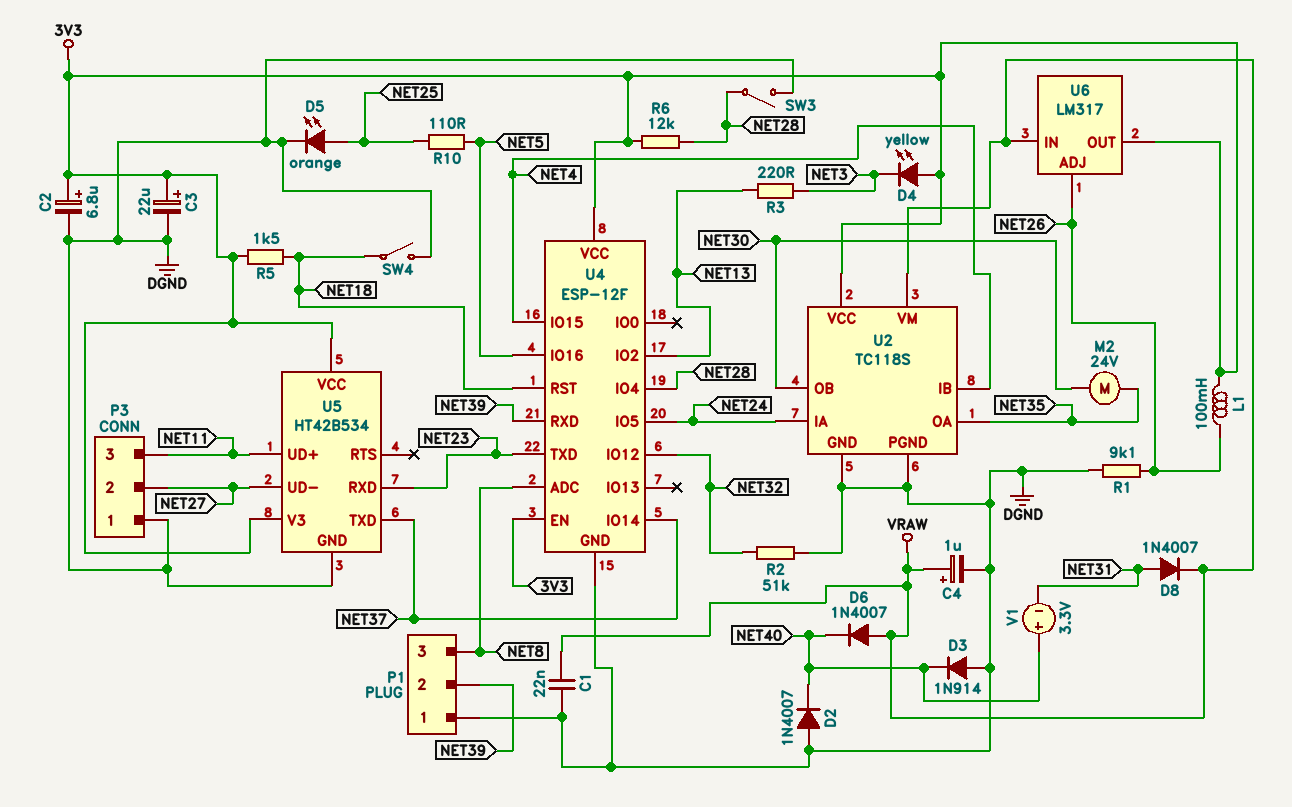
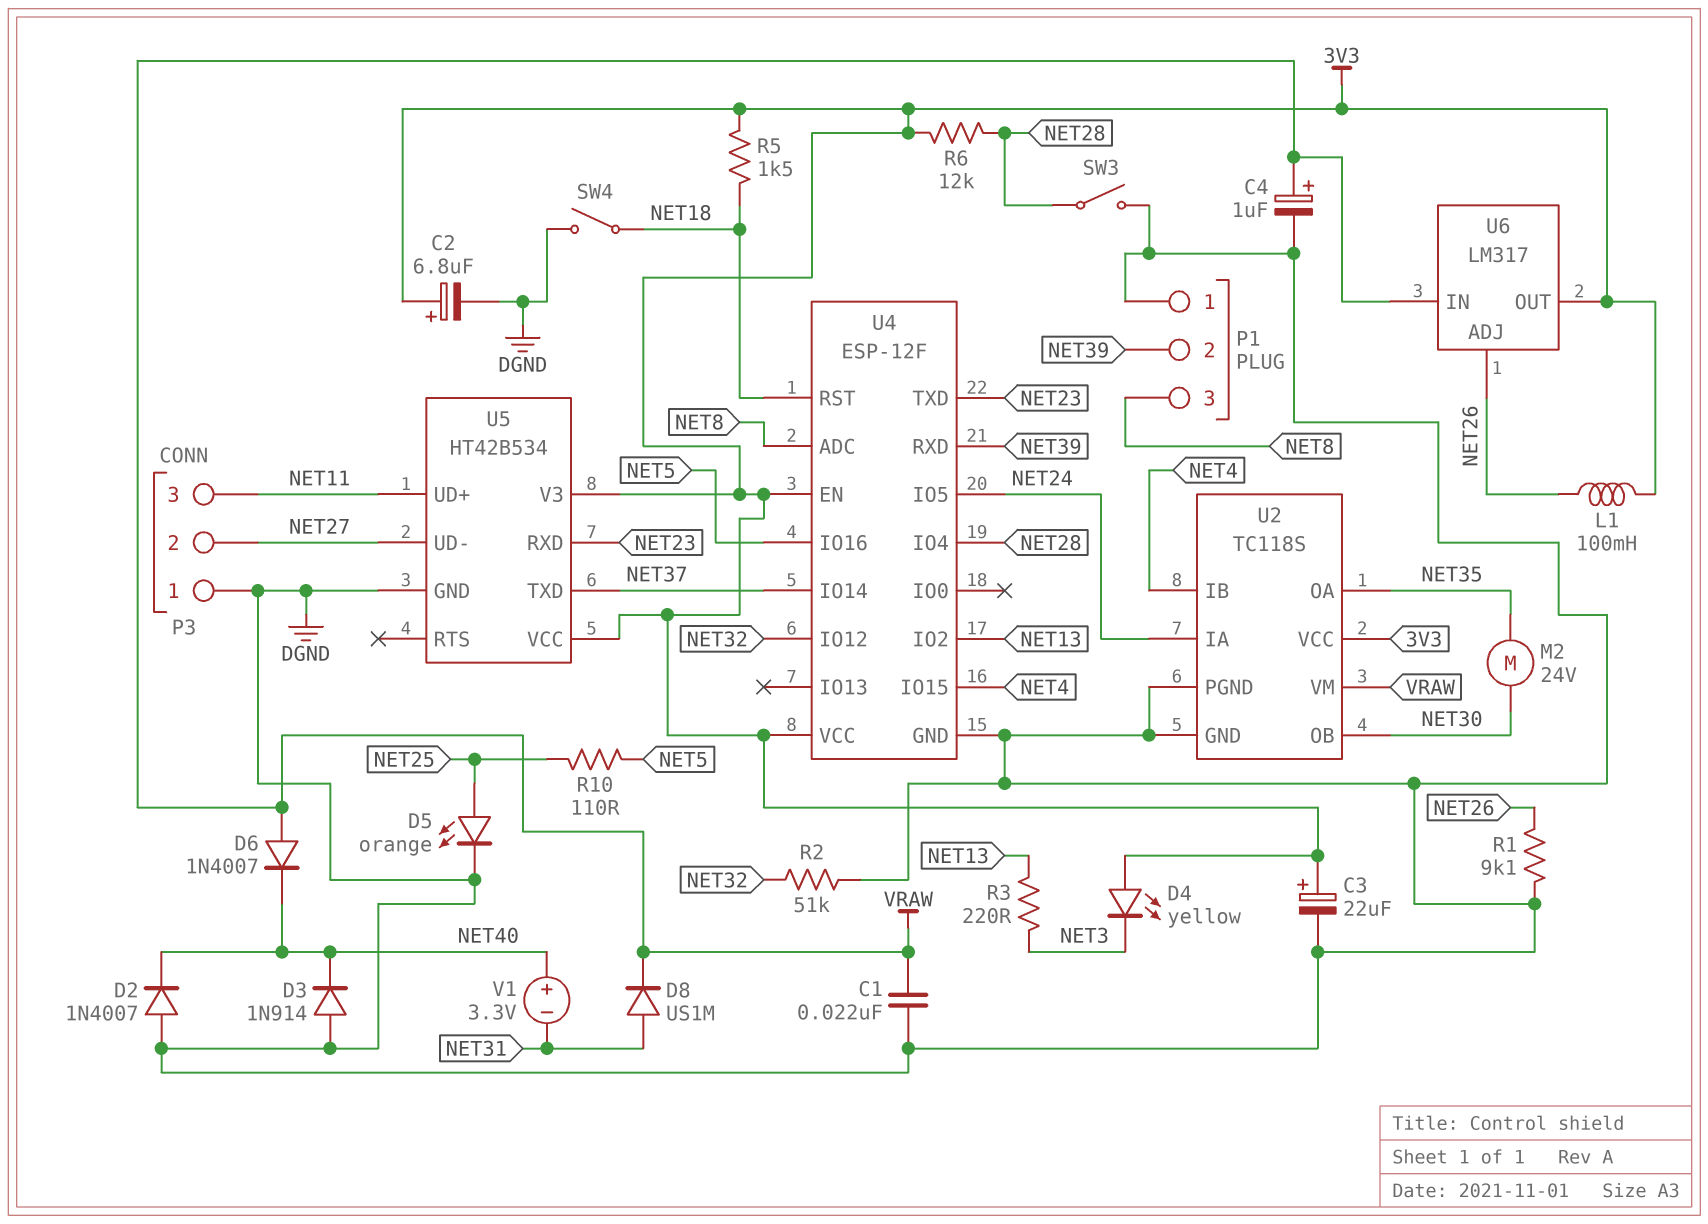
D8: diode 1N4007 (A NET31, K VRAW) -> diode US1M (A NET31, K VRAW)

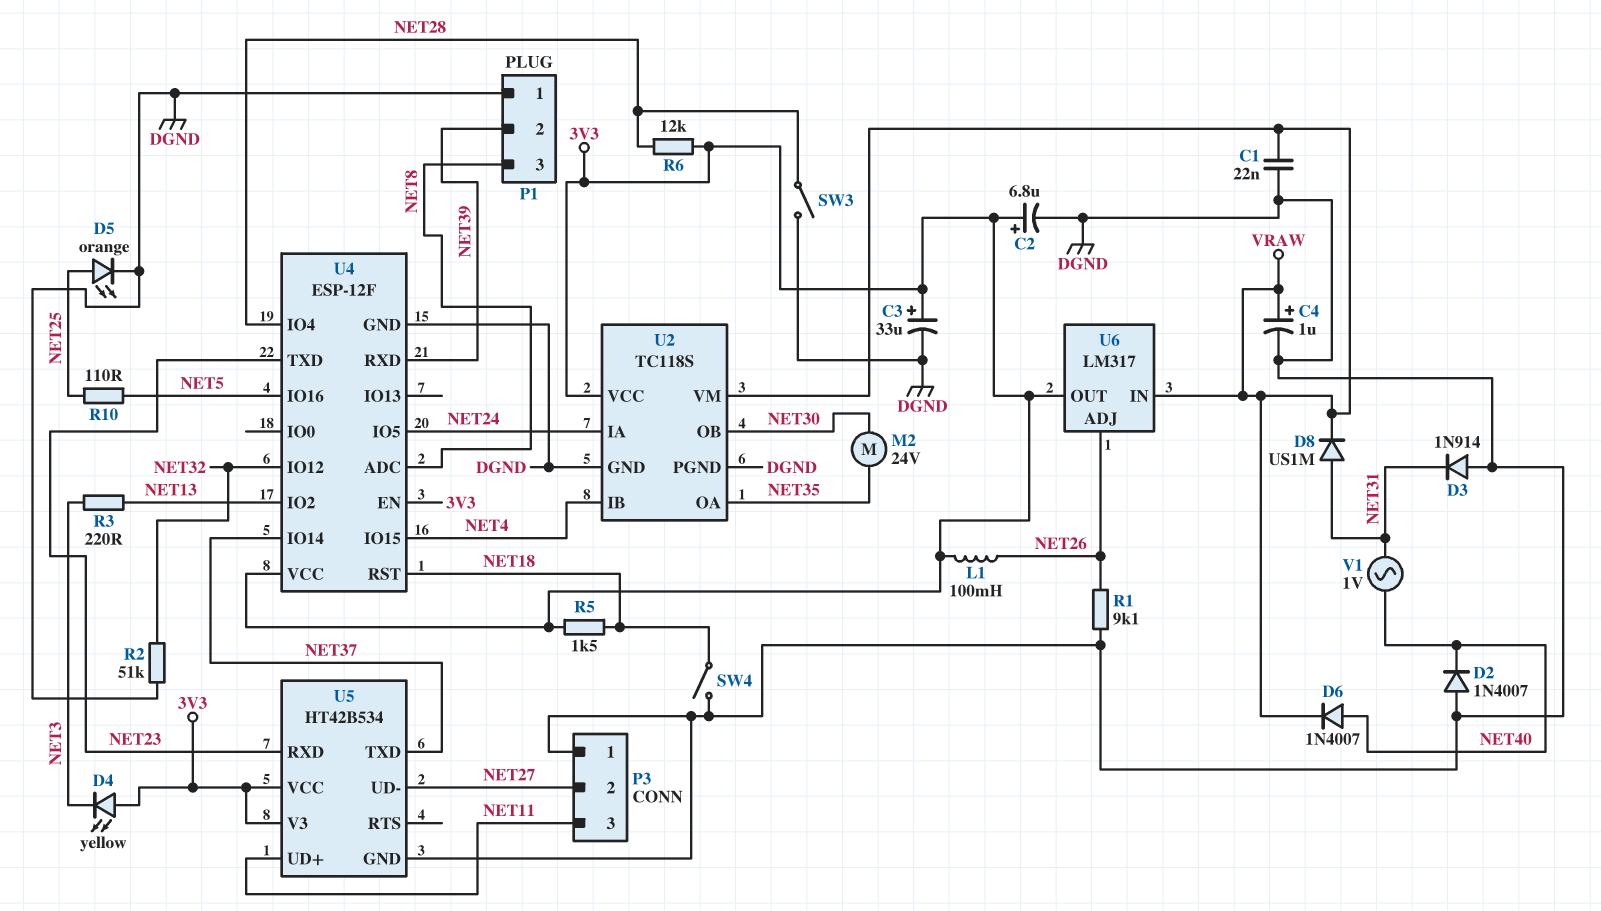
C3: 22uF (plus 3V3, minus DGND) -> 33uF (plus 3V3, minus DGND)
D3: diode 1N914 (A DGND, K NET40) -> diode 1N914 (A DGND, K NET31)
D6: diode 1N4007 (A VRAW, K NET40) -> diode 1N4007 (A NET40, K VRAW)
V1: 3.3V (plus NET40, minus NET31) -> AC 1V (NET31, NET40)

